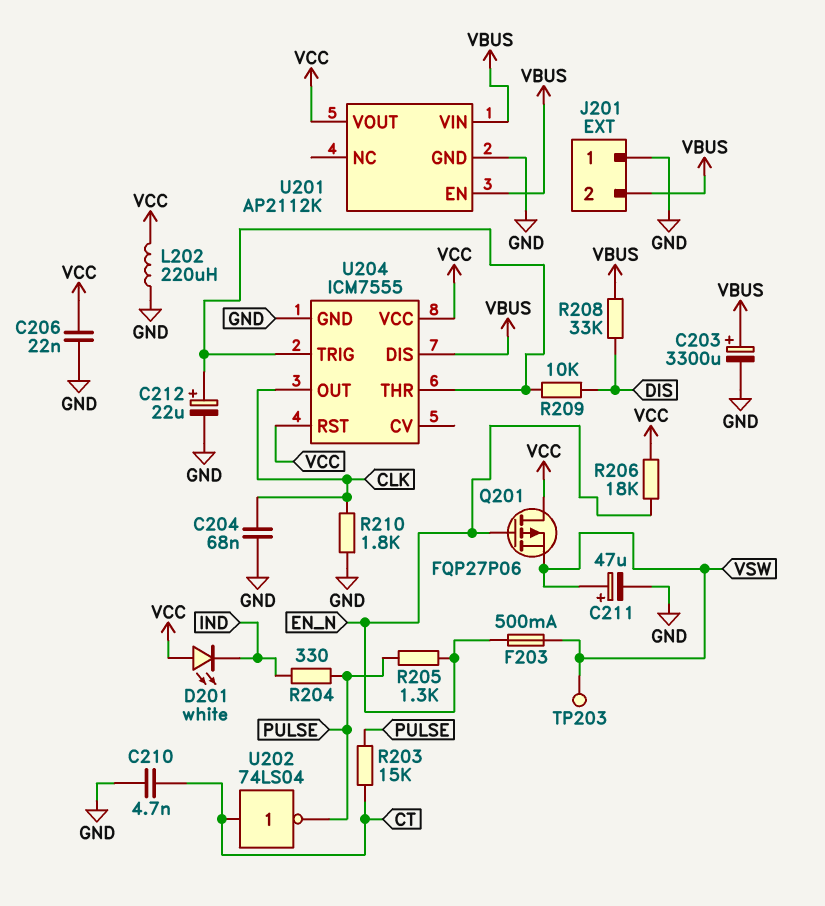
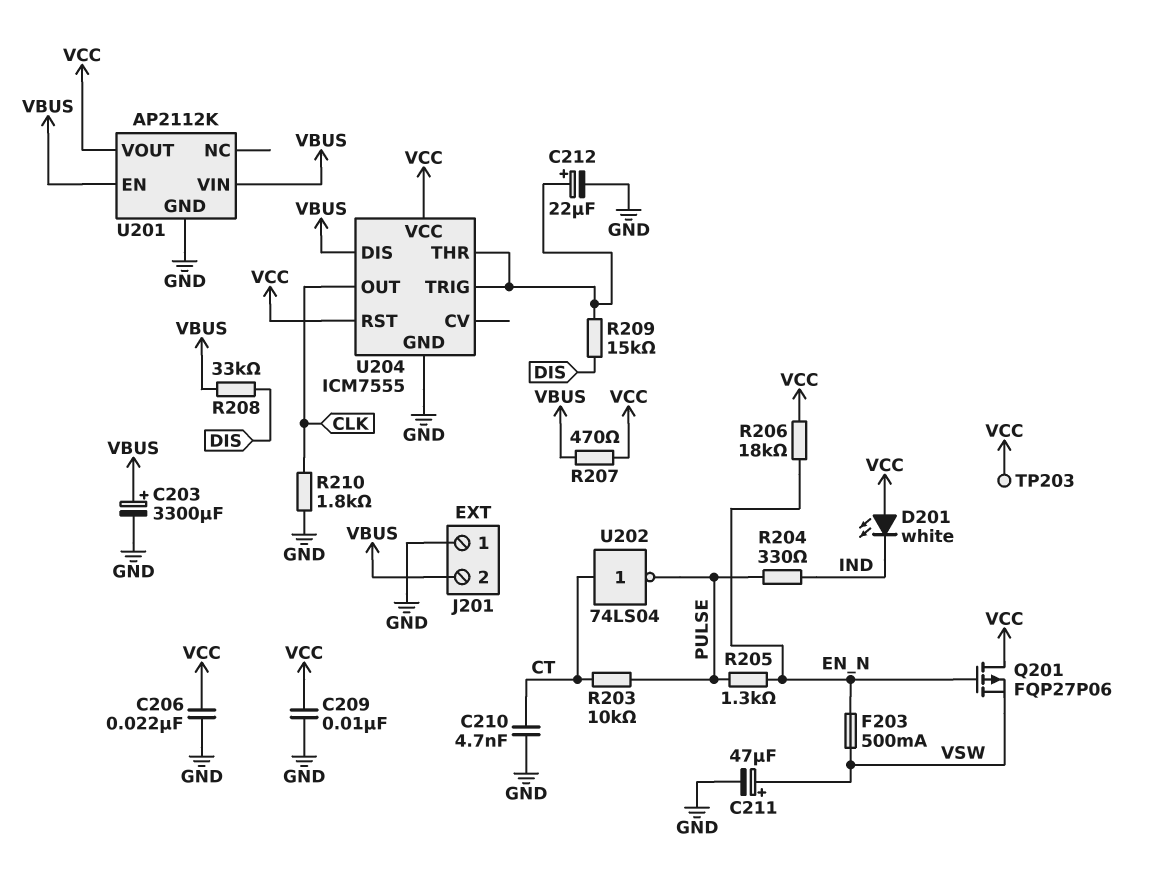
C204: 68nF (CLK, GND) -> none
C209: none -> 10nF (GND, VCC)
L202: 220uH (GND, VCC) -> none
R203: 15k (CT, PULSE) -> 10k (CT, PULSE)
R207: none -> 470 (VBUS, VCC)
R209: 10k (DIS, U204/THR) -> 15k (DIS, U204/THR)
TP203: test point (VSW) -> test point (VCC)

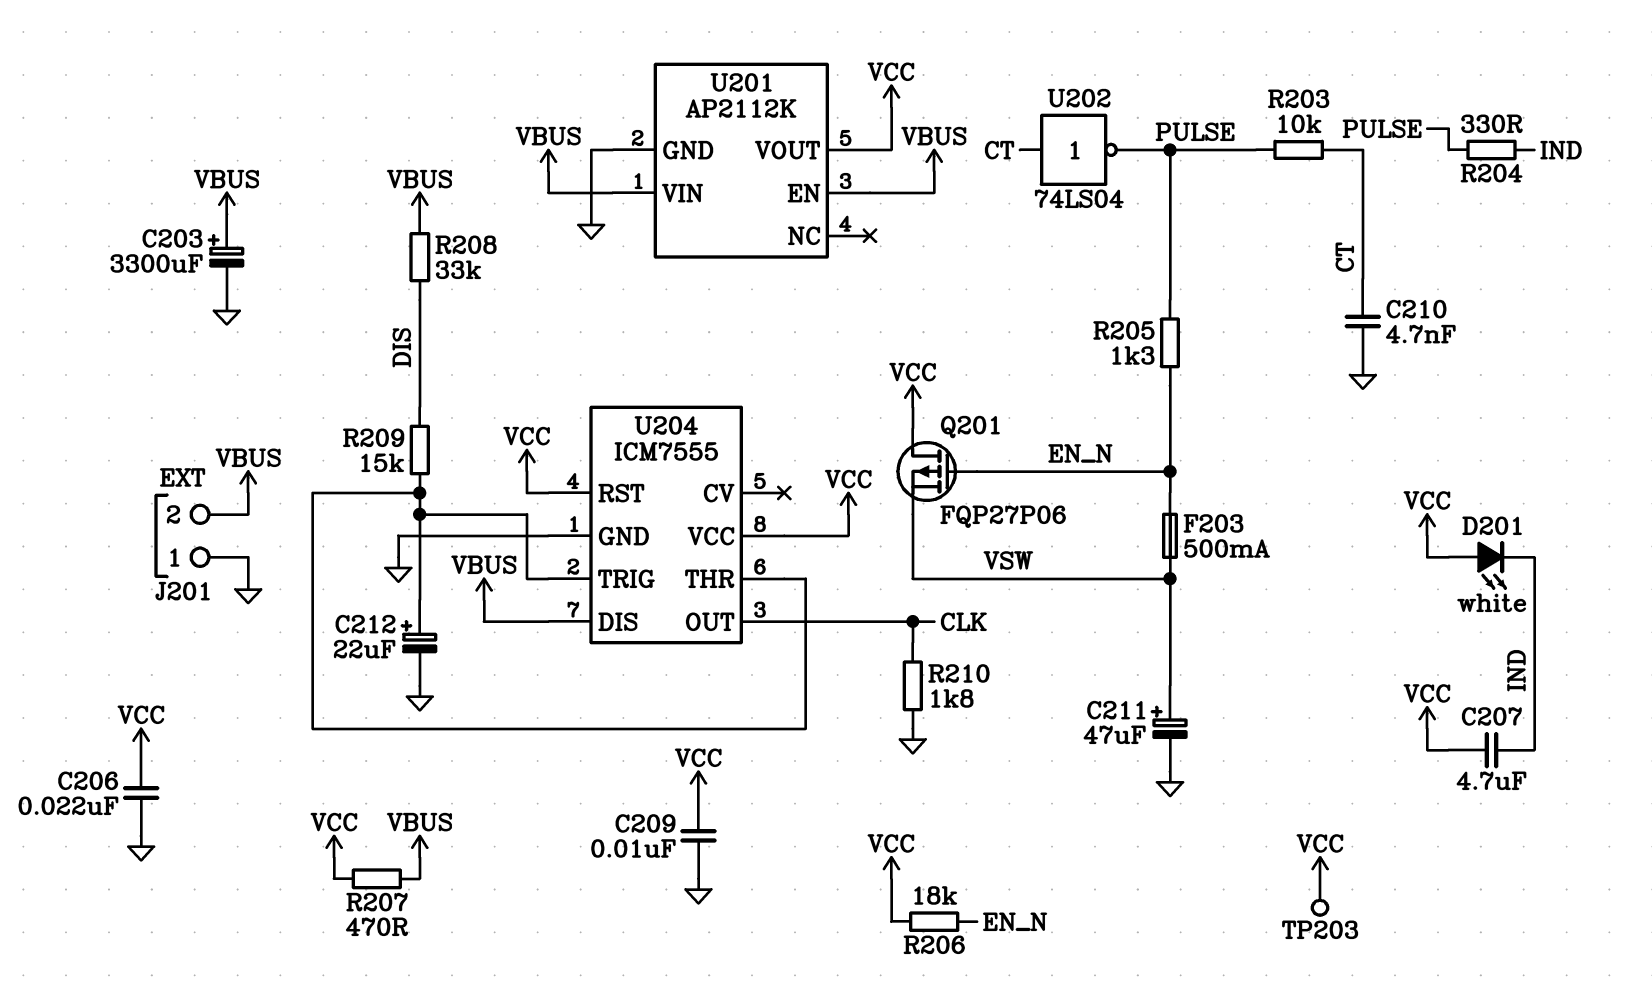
C207: none -> 4.7uF (IND, VCC)

